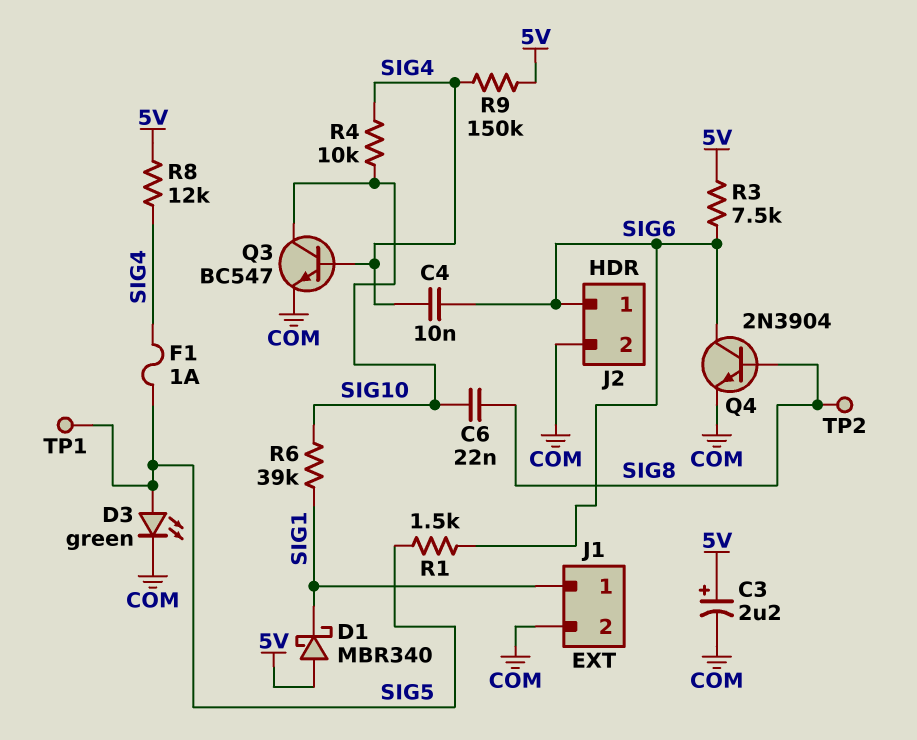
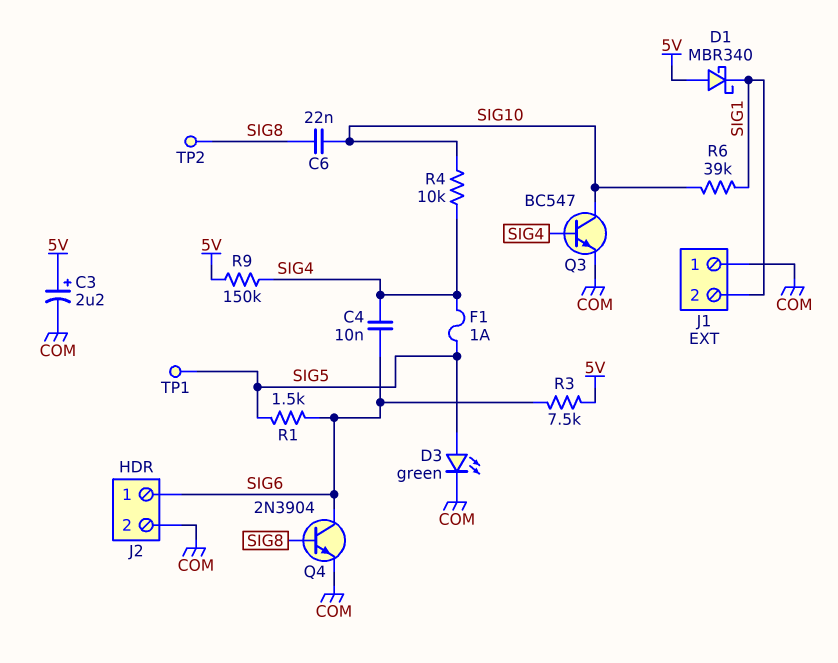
J1 pin 1: SIG1 -> COM
J1 pin 2: COM -> SIG1
R8: 12k (5V, SIG4) -> none

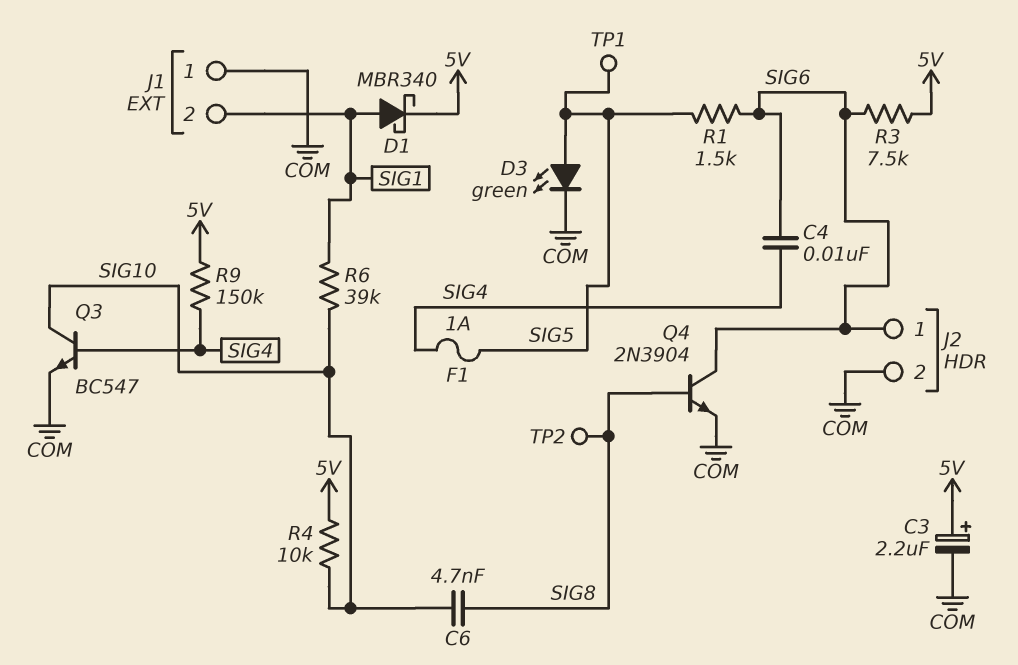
C6: 22nF (SIG8, SIG10) -> 4.7nF (SIG8, SIG10)
D1: schottky MBR340 (A 5V, K SIG1) -> schottky MBR340 (A SIG1, K 5V)
R4: 10k (SIG4, SIG10) -> 10k (5V, SIG10)

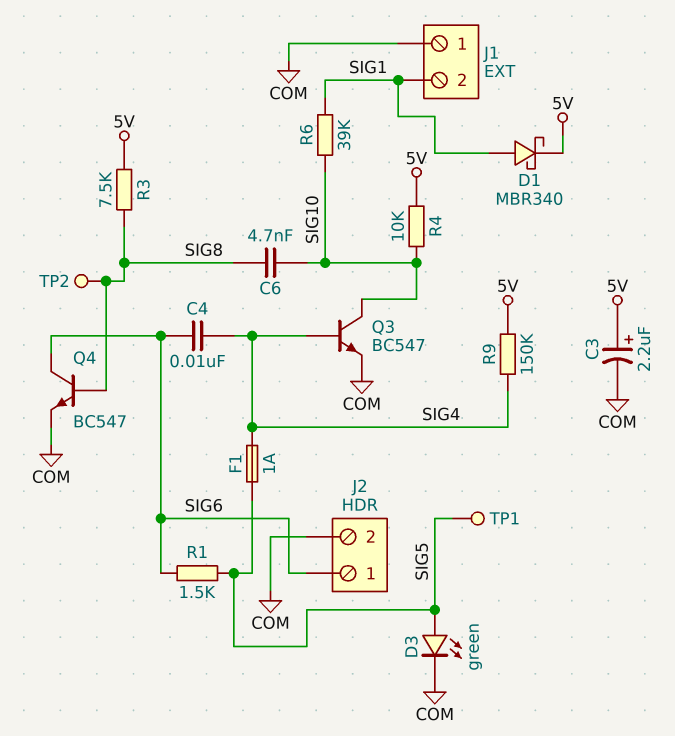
Q4: NPN 2N3904 (B SIG8, C SIG6, E COM) -> NPN BC547 (B SIG8, C SIG6, E COM)
R3: 7.5k (5V, SIG6) -> 7.5k (5V, SIG8)

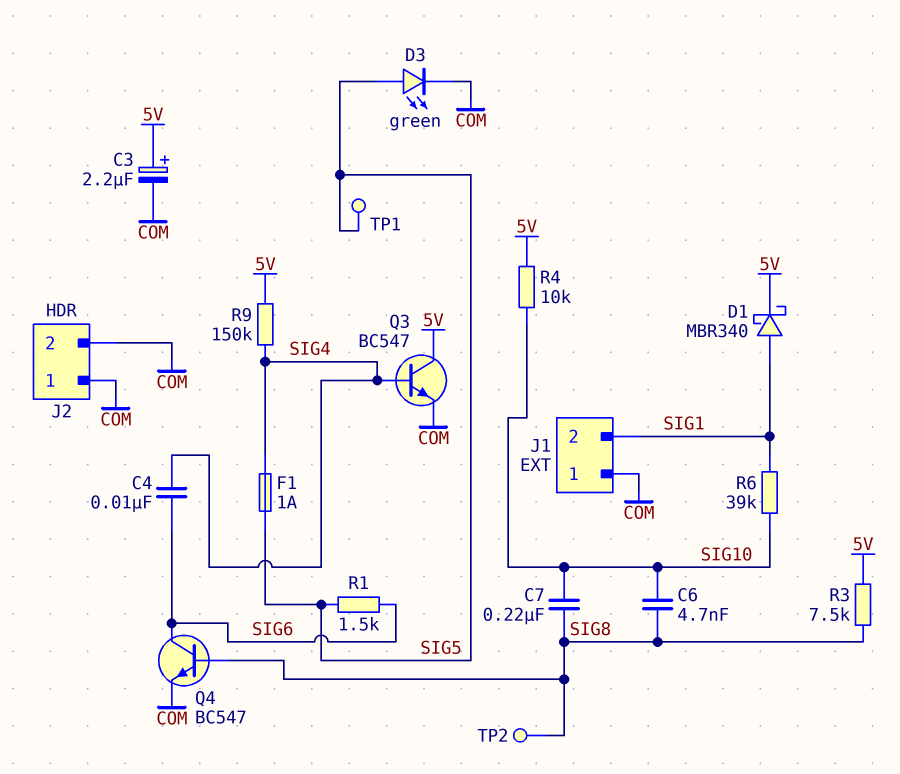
C7: none -> 220nF (SIG8, SIG10)
J2 pin 1: SIG6 -> COM
Q3: NPN BC547 (B SIG4, C SIG10, E COM) -> NPN BC547 (B SIG4, C 5V, E COM)

